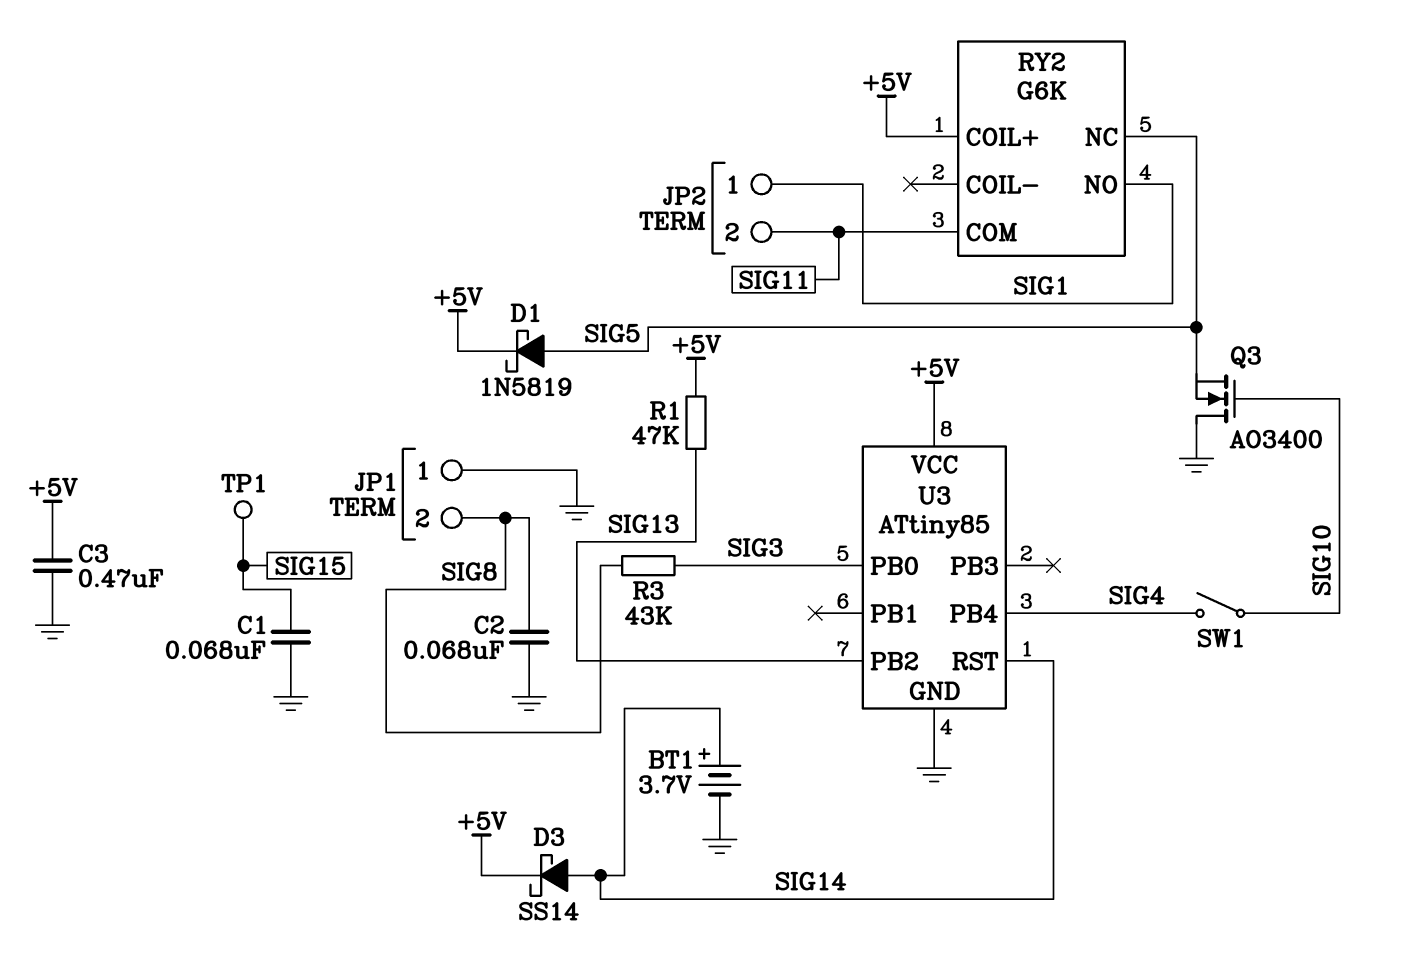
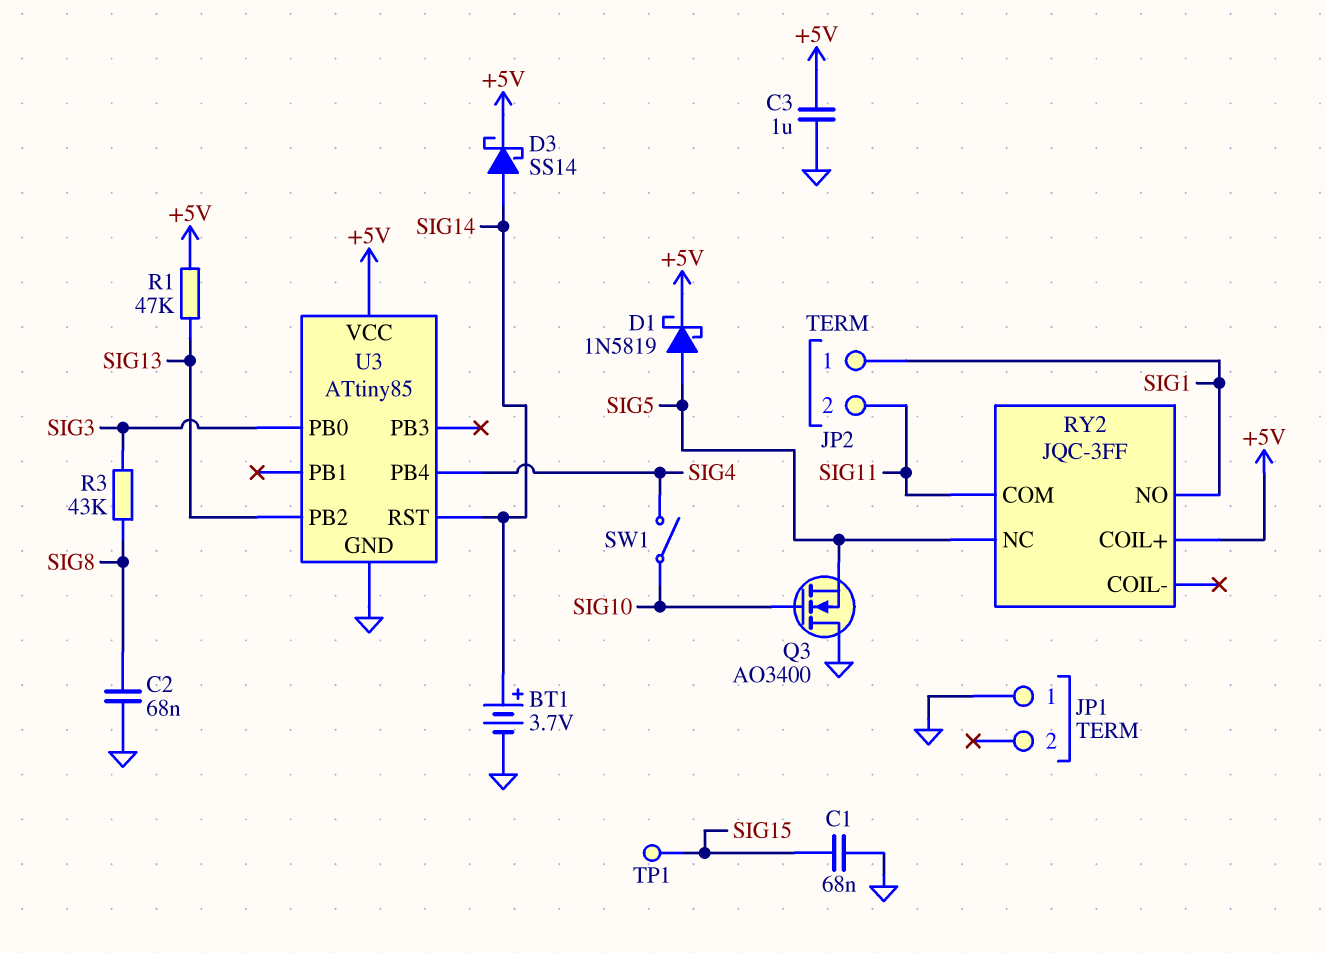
C3: 470nF (+5V, GND) -> 1uF (+5V, GND)
JP1 pin 2: SIG8 -> none
RY2: G6K -> JQC-3FF

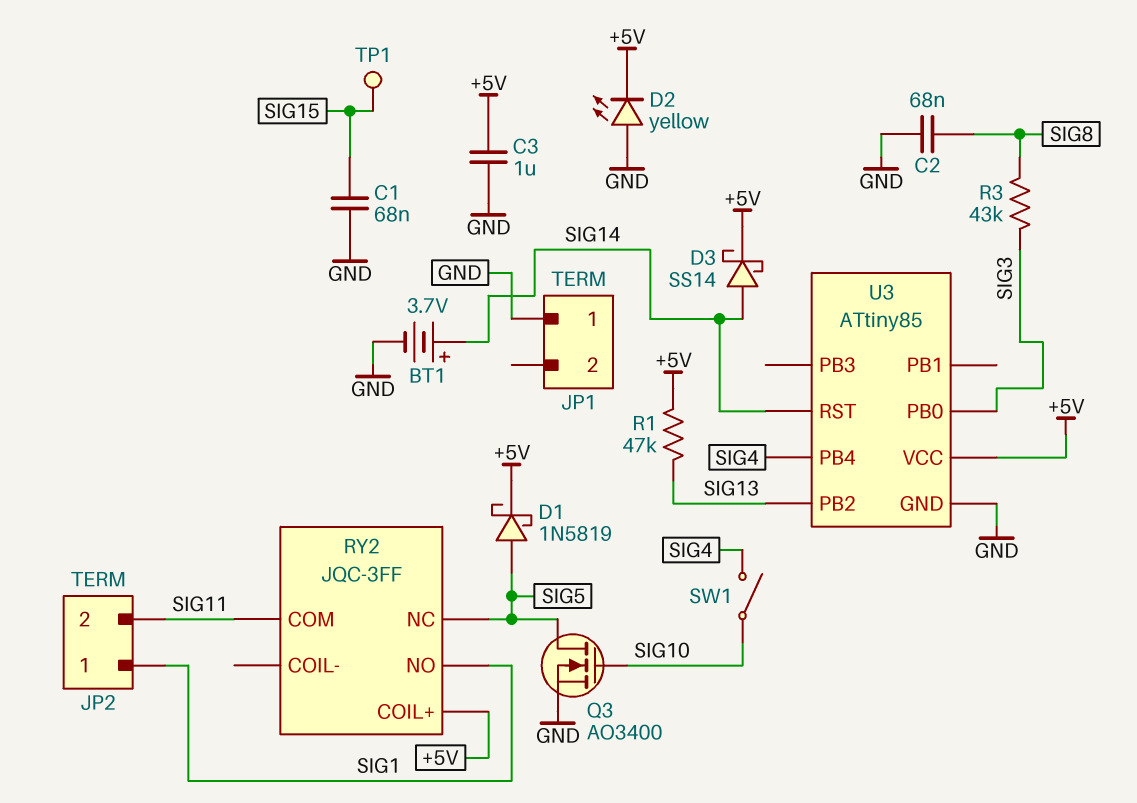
D2: none -> LED yellow (A GND, K +5V)
Q3: NMOS AO3400 (G SIG10, D GND, S SIG5) -> NMOS AO3400 (G SIG10, D SIG5, S GND)

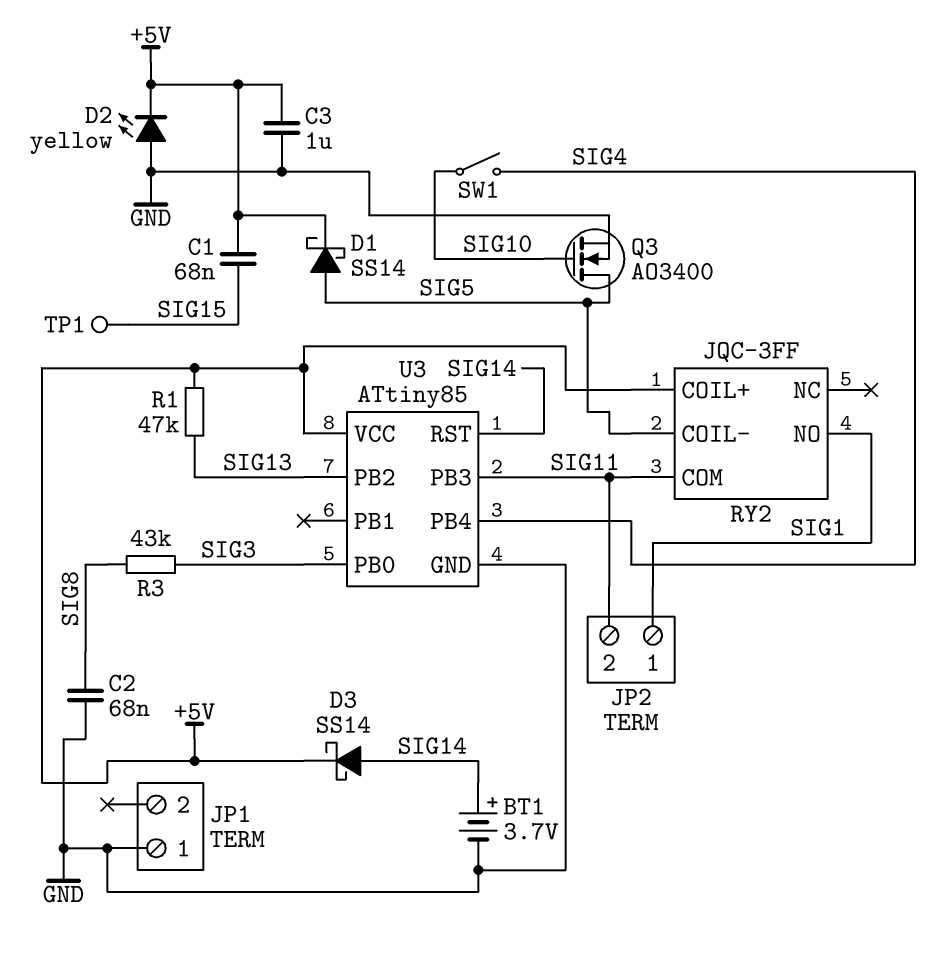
C1: 68nF (GND, SIG15) -> 68nF (+5V, SIG15)
D1: schottky 1N5819 (A SIG5, K +5V) -> schottky SS14 (A SIG5, K +5V)
RY2 pin COIL-: none -> SIG5
RY2 pin NC: SIG5 -> none
U3 pin PB3: none -> SIG11

